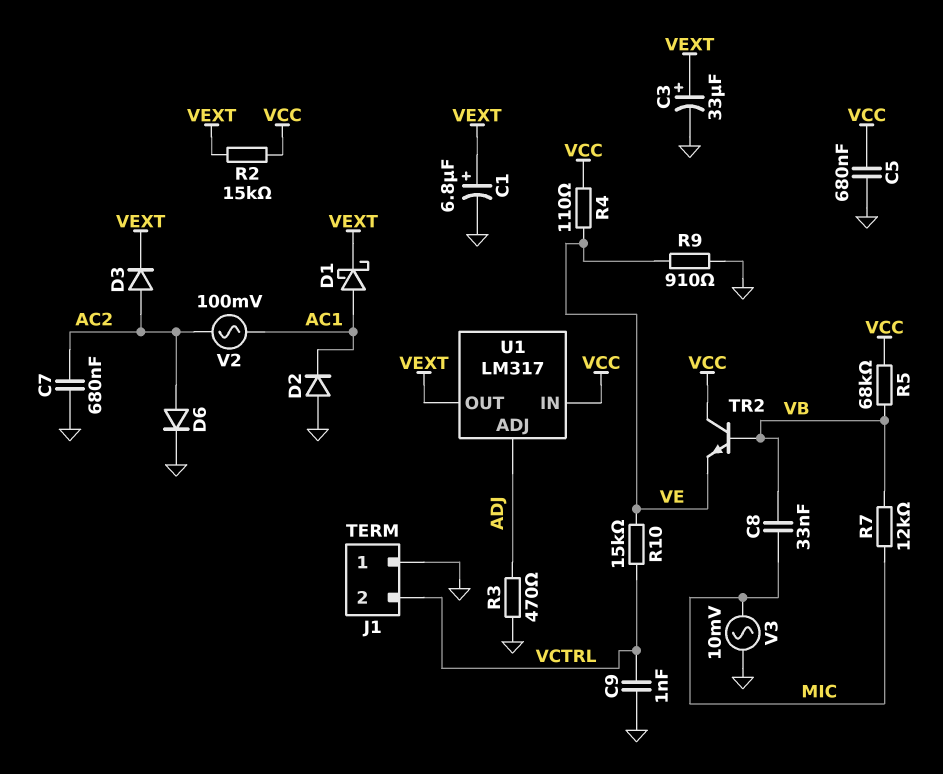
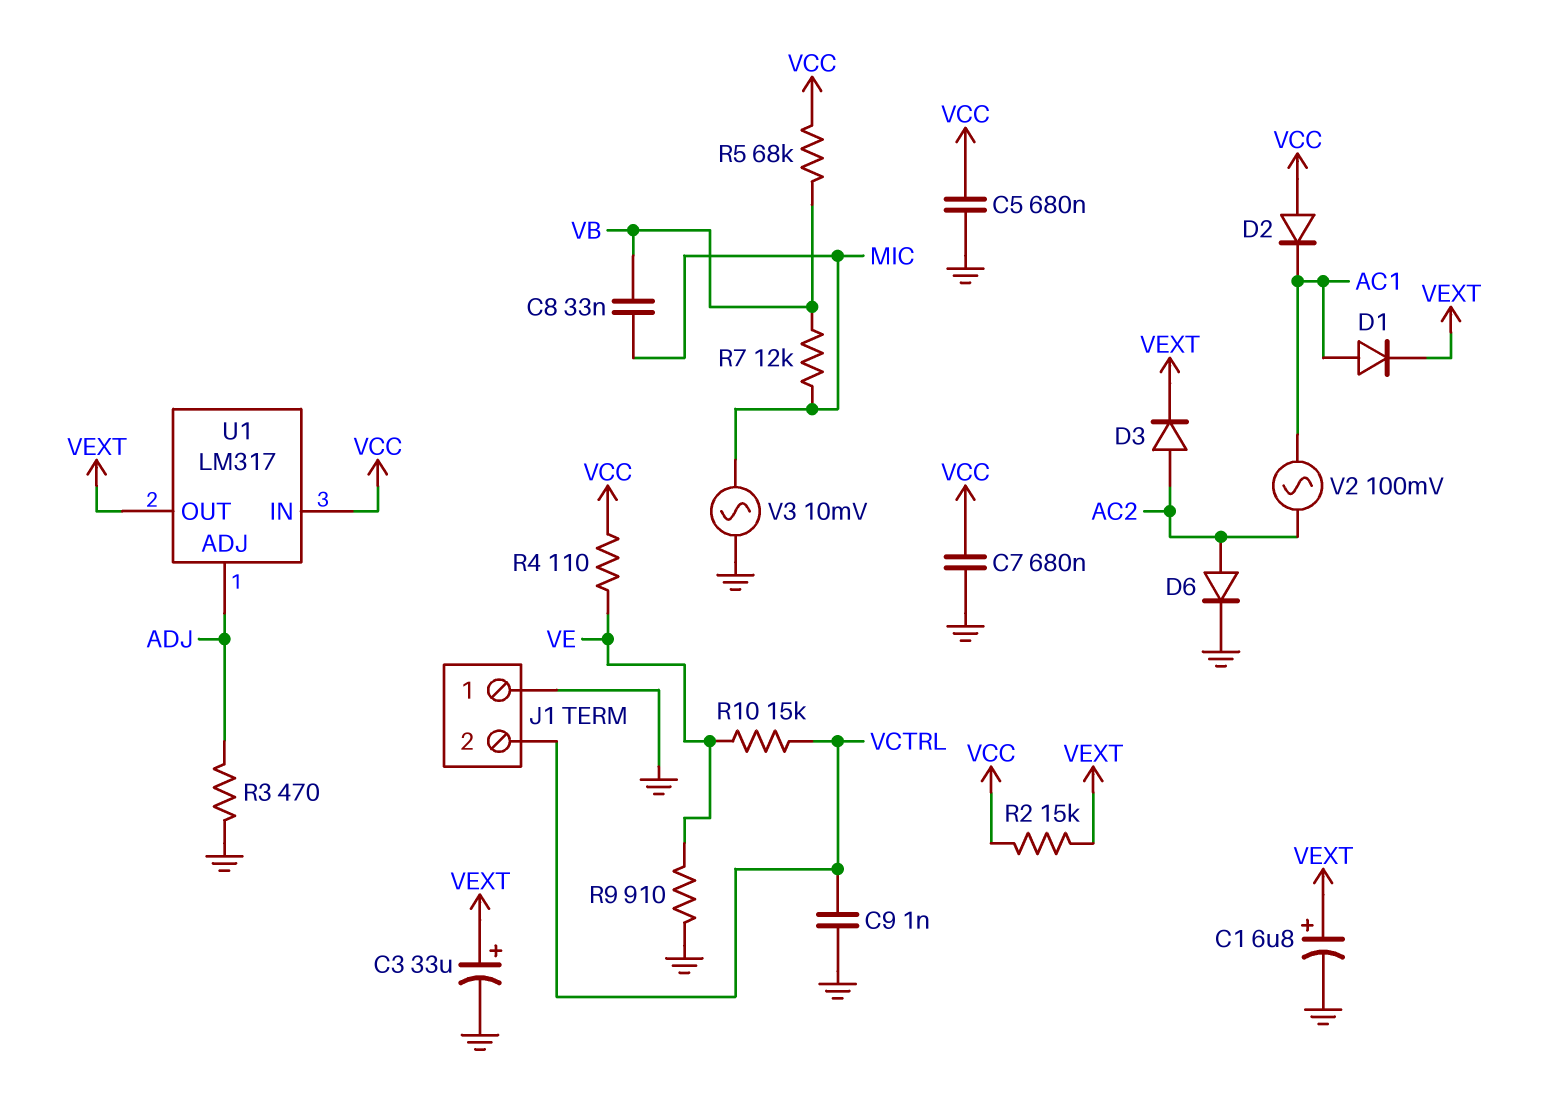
C7: 680nF (AC2, GND) -> 680nF (GND, VCC)
D1: schottky (A AC1, K VEXT) -> diode (A AC1, K VEXT)
D2: diode (A GND, K AC1) -> diode (A VCC, K AC1)
TR2: NPN (B VB, C VCC, E VE) -> none

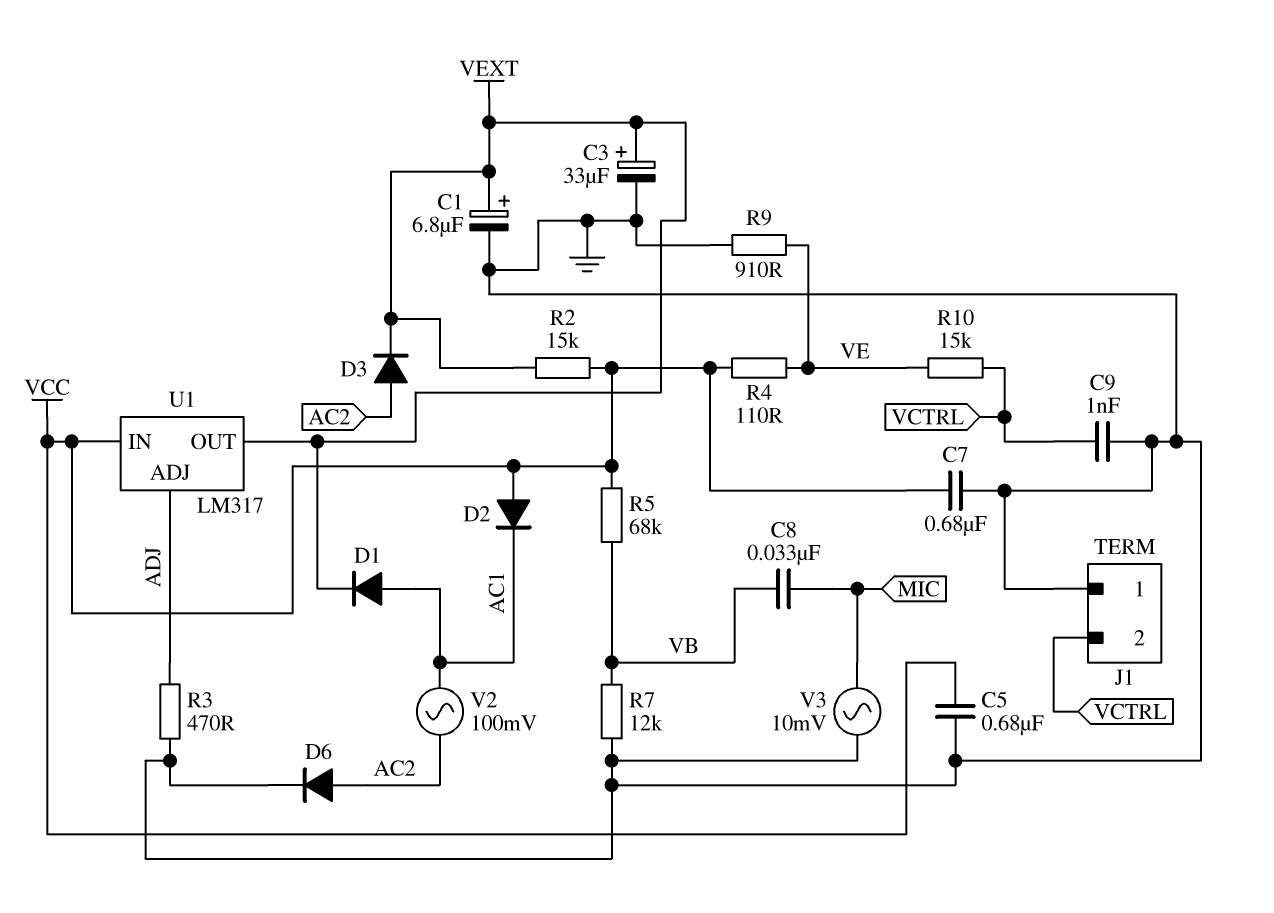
R7: 12k (MIC, VB) -> 12k (GND, VB)

